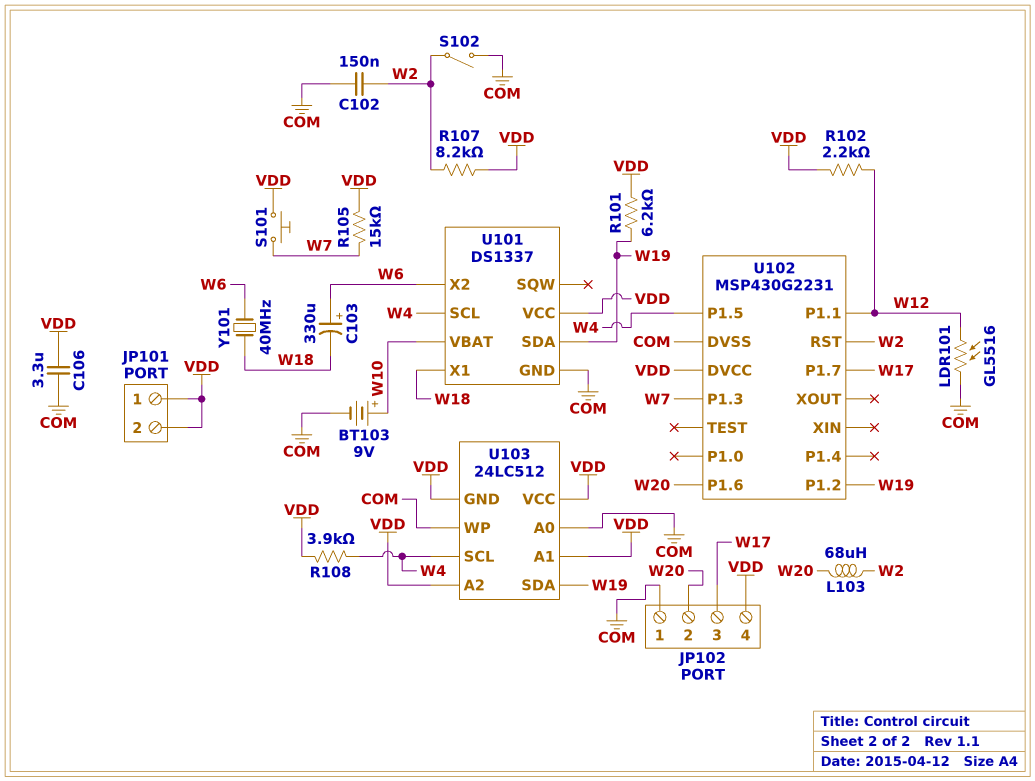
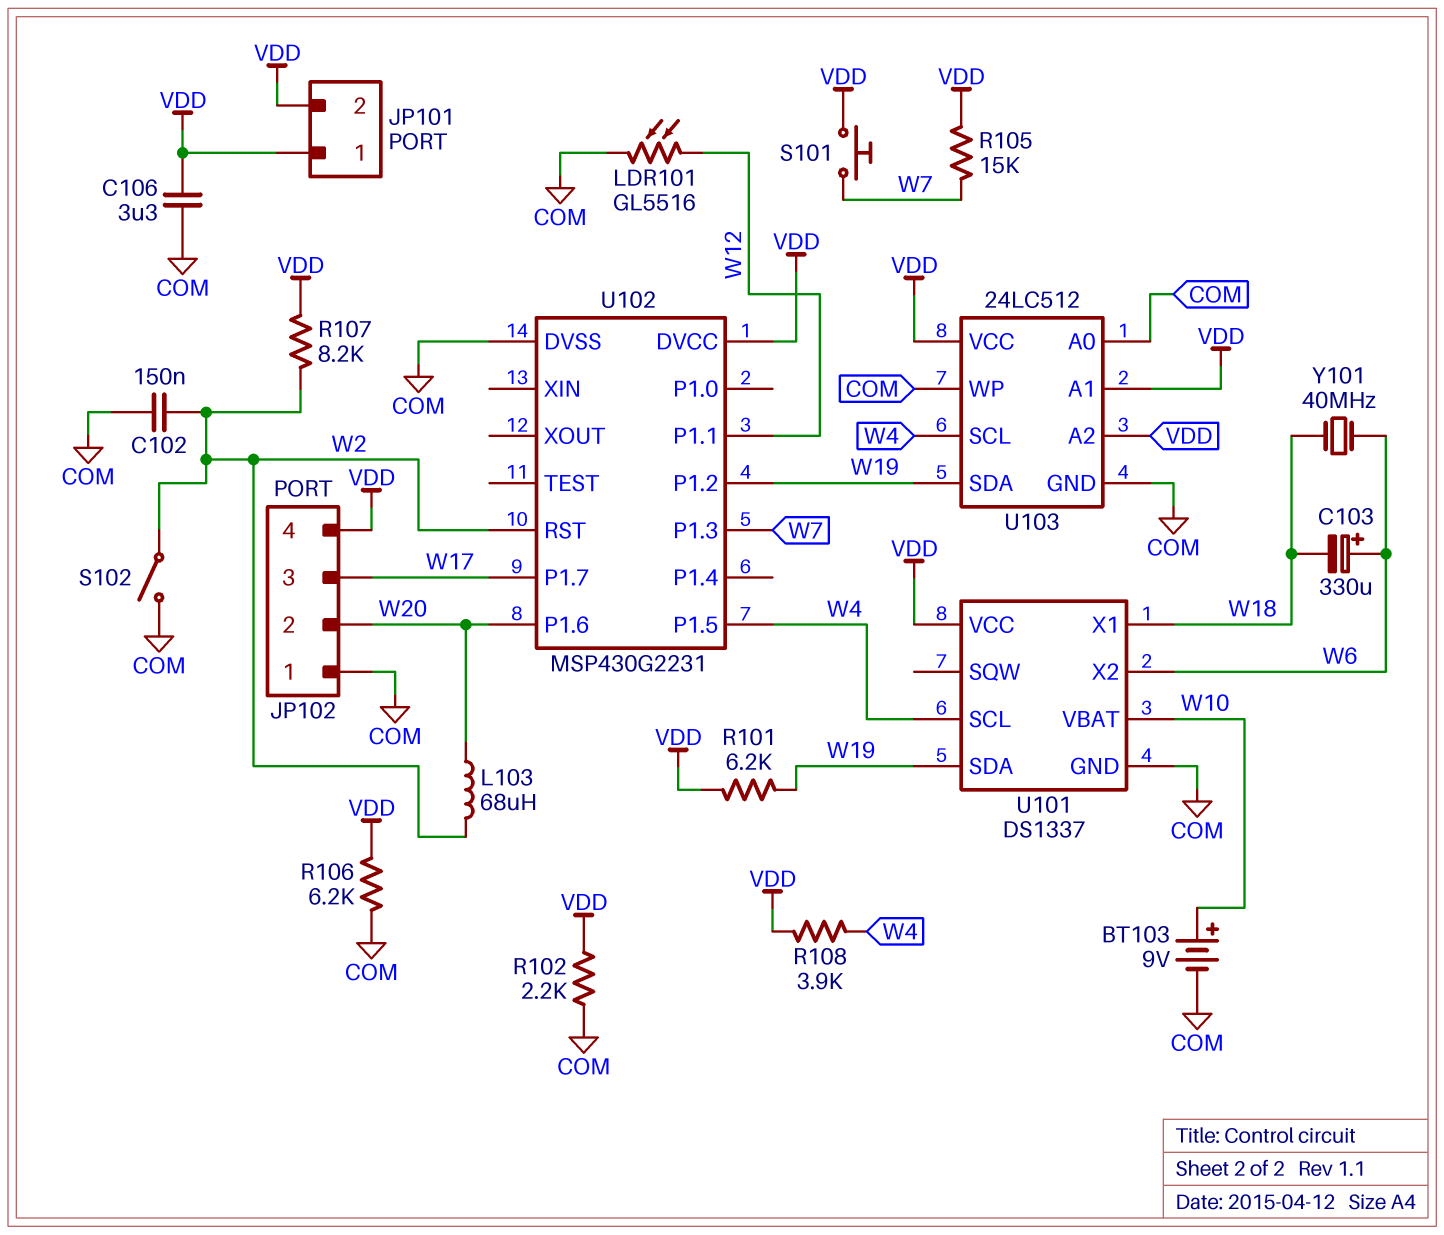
R102: 2.2k (VDD, W12) -> 2.2k (COM, VDD)
R106: none -> 6.2k (COM, VDD)
U103 pin GND: VDD -> COM

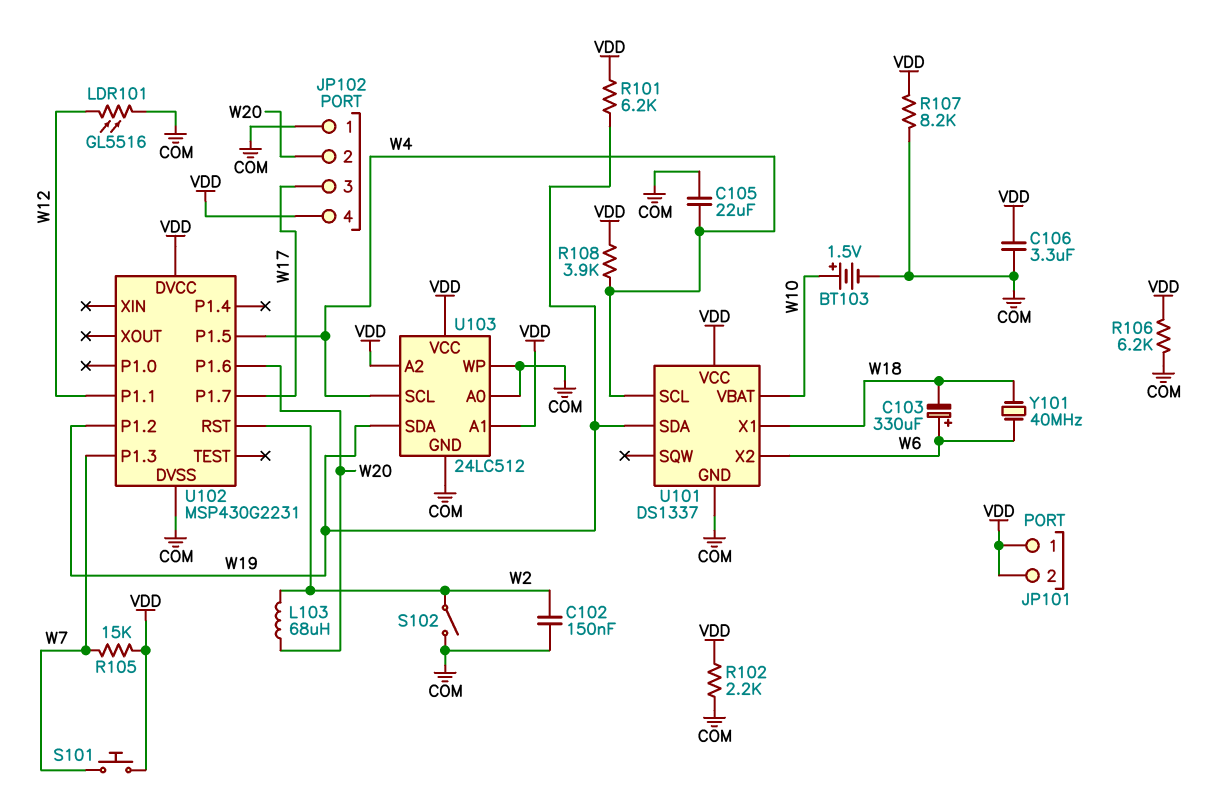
BT103: 9V (plus W10, minus COM) -> 1.5V (plus W10, minus COM)
C105: none -> 22uF (COM, W4)
R107: 8.2k (VDD, W2) -> 8.2k (COM, VDD)

